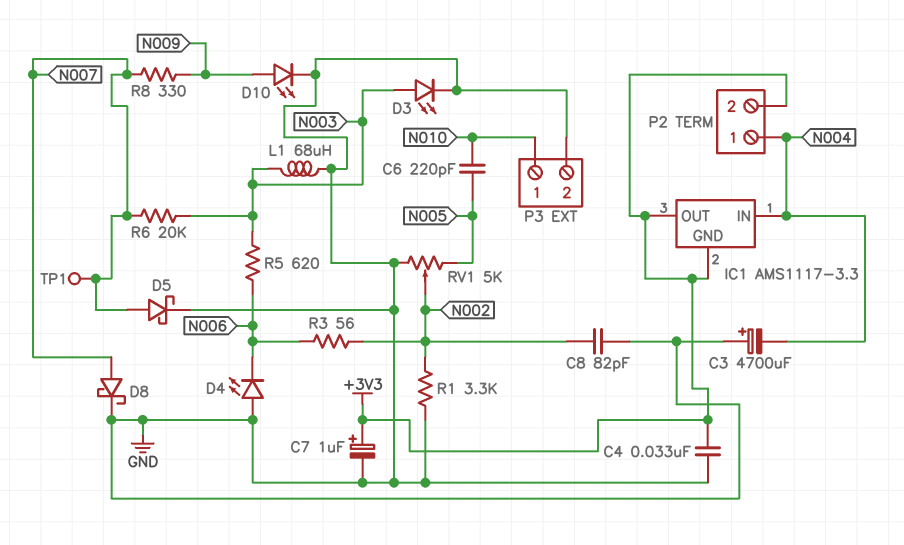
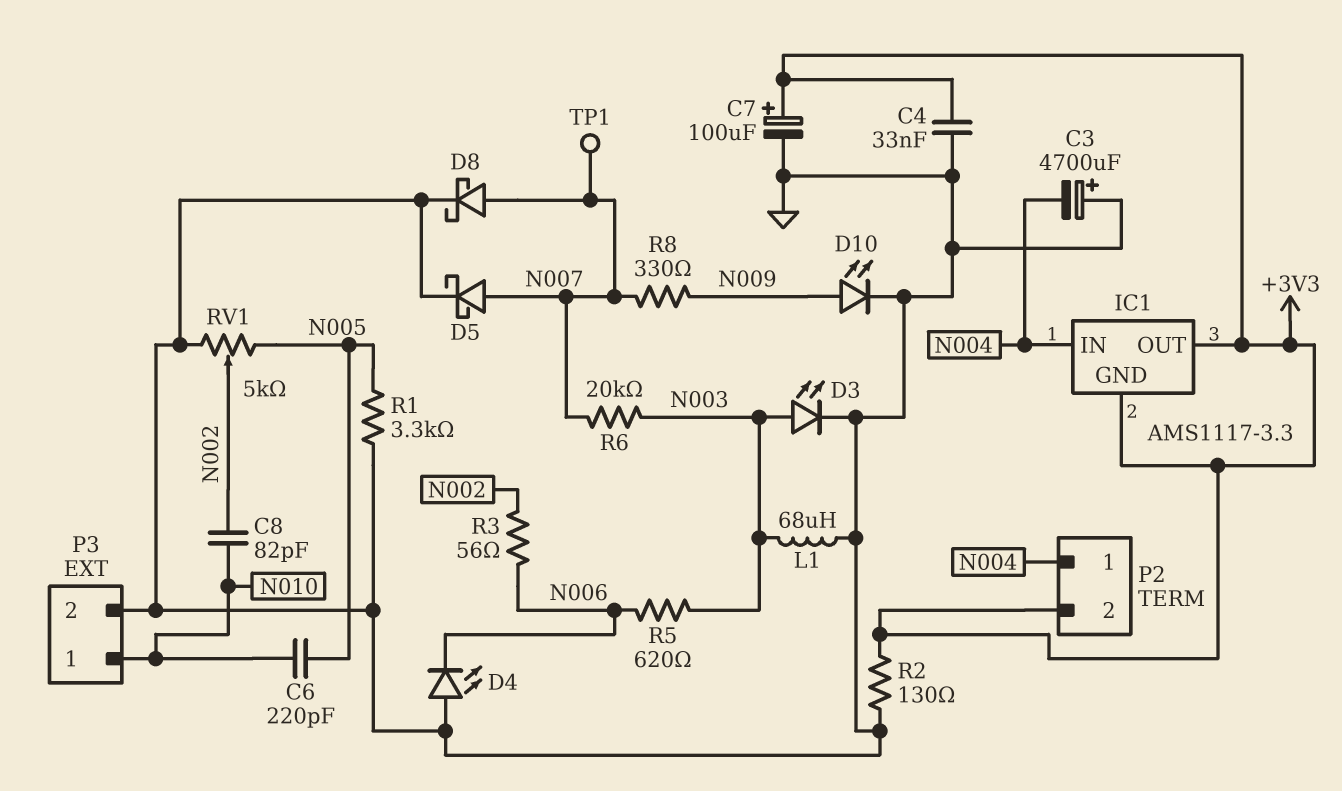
C7: 1uF (plus +3V3, minus GND) -> 100uF (plus +3V3, minus GND)
C8: 82pF (GND, N002) -> 82pF (N002, N010)
R1: 3.3k (GND, N002) -> 3.3k (GND, N005)
R2: none -> 130 (+3V3, GND)

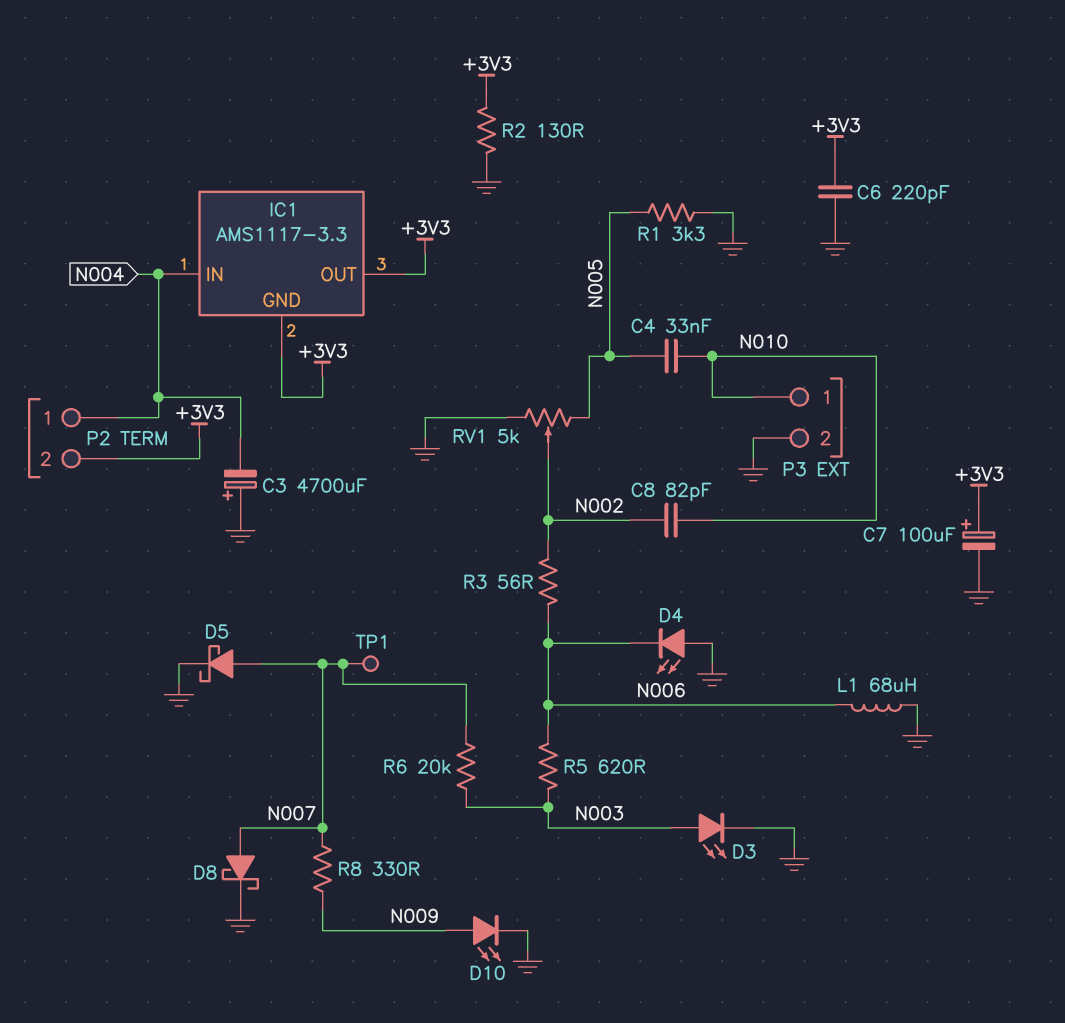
C4: 33nF (+3V3, GND) -> 33nF (N005, N010)
C6: 220pF (N005, N010) -> 220pF (+3V3, GND)
L1: 68uH (GND, N003) -> 68uH (GND, N006)

